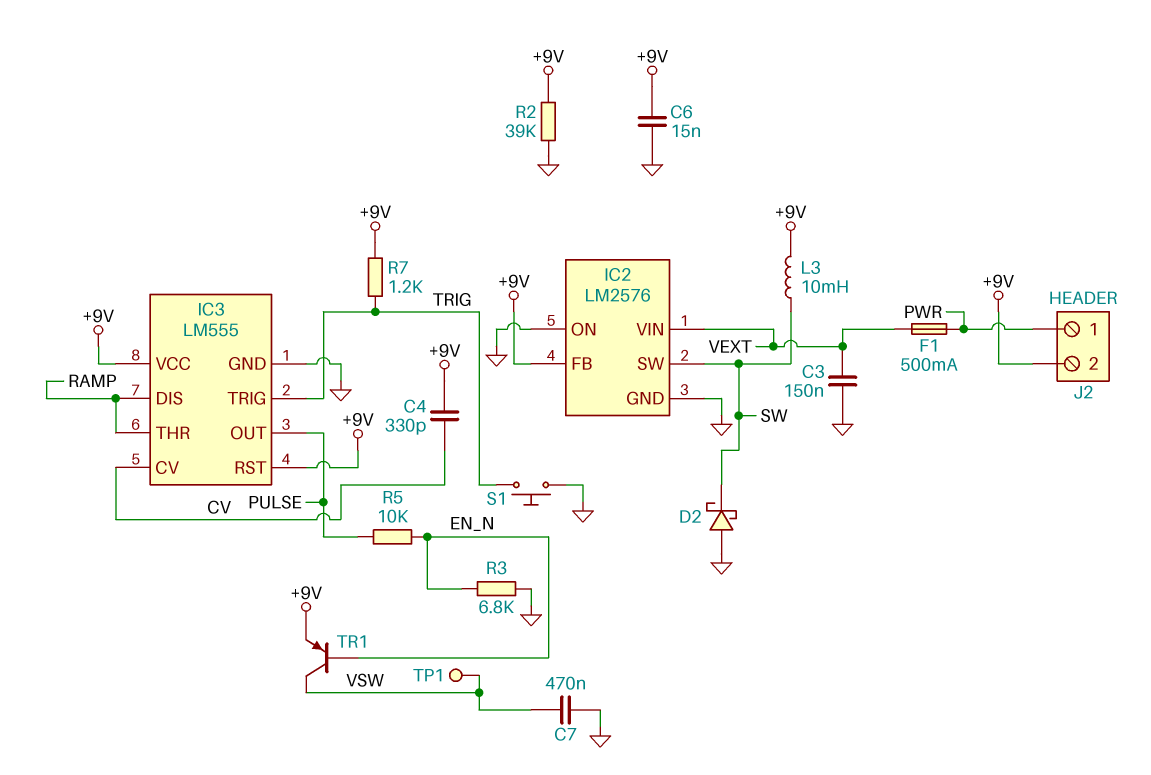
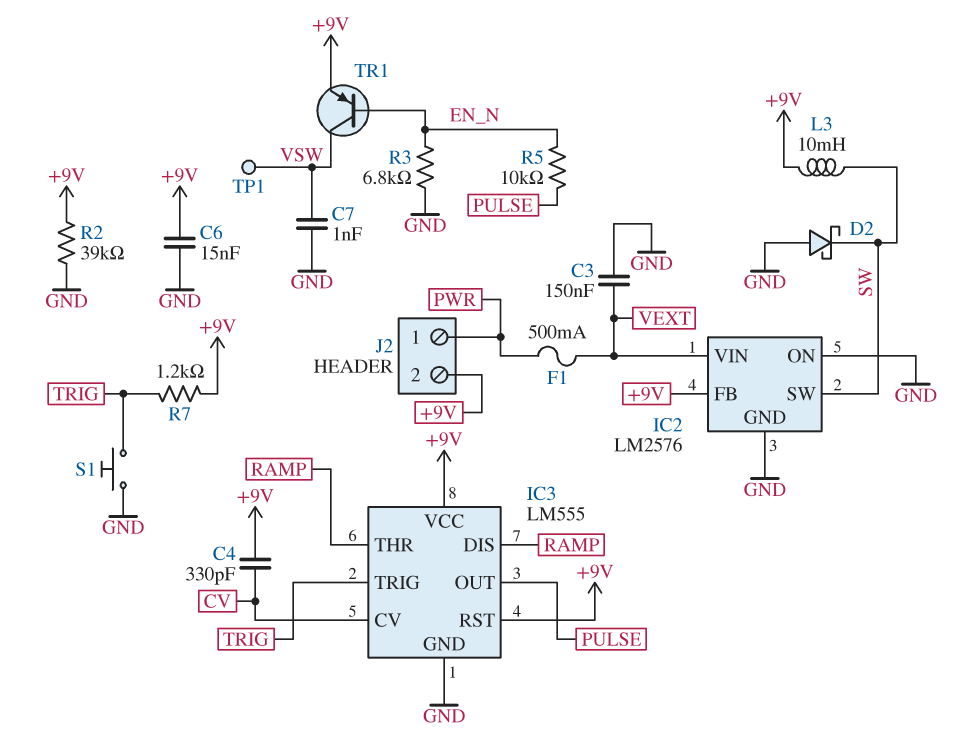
C7: 470nF (GND, VSW) -> 1nF (GND, VSW)

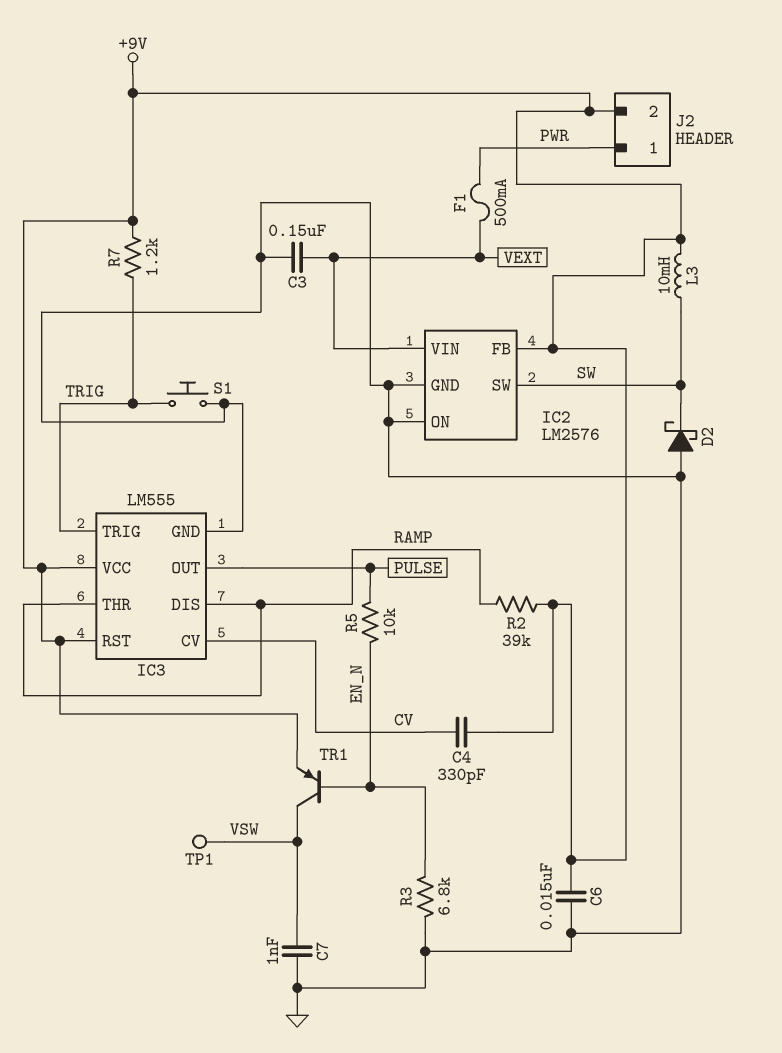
R2: 39k (+9V, GND) -> 39k (+9V, RAMP)

